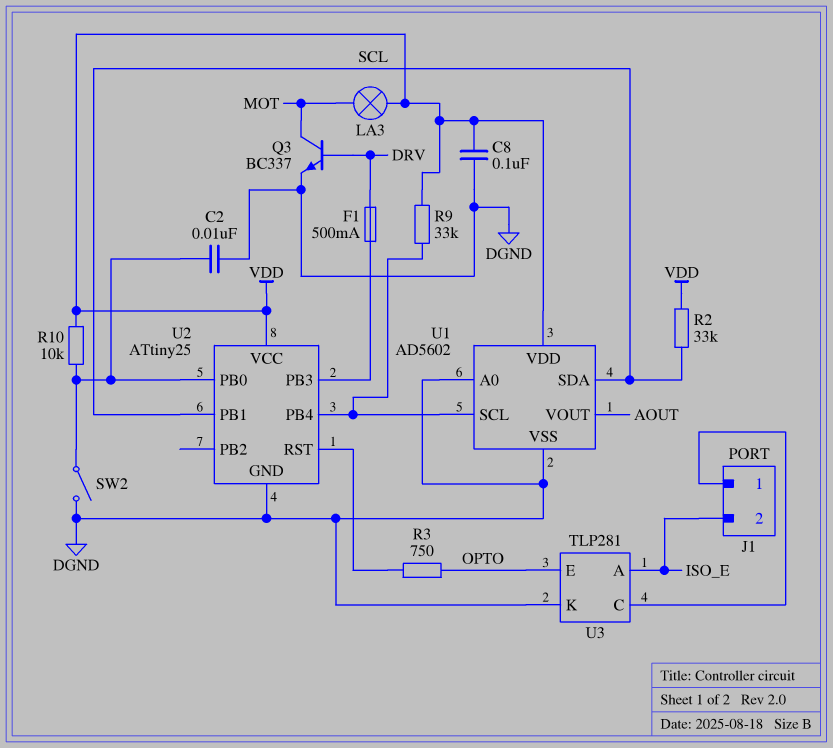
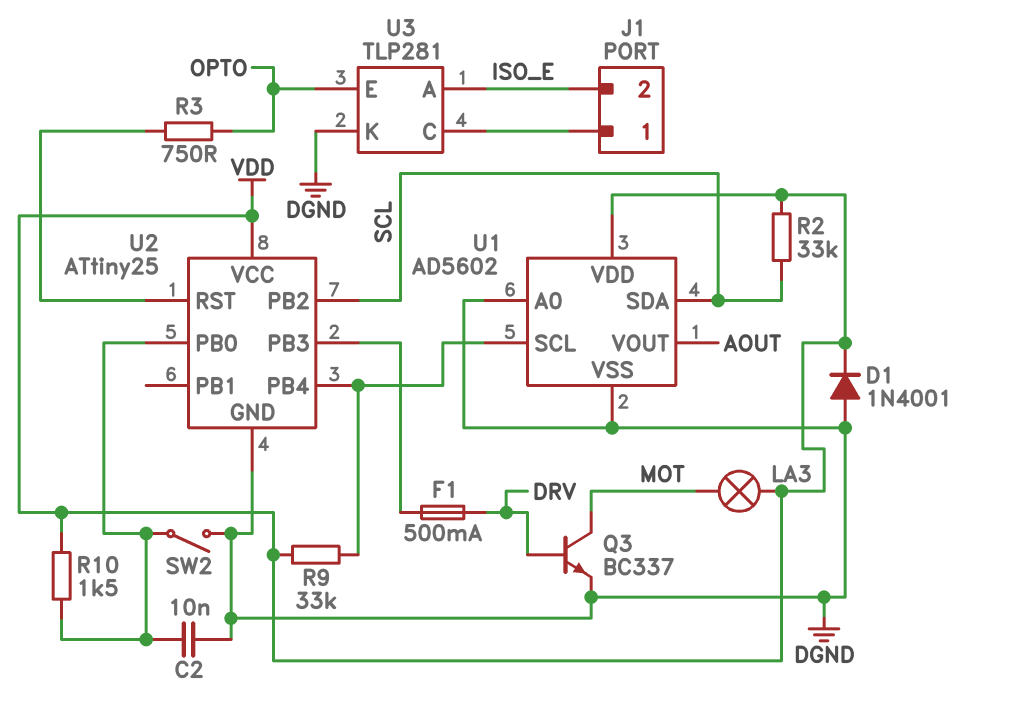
C8: 100nF (DGND, VDD) -> none
D1: none -> diode 1N4001 (A DGND, K VDD)
R10: 10k (U2/PB0, VDD) -> 1.5k (U2/PB0, VDD)
U2 pin PB1: SCL -> none
U2 pin PB2: none -> SCL

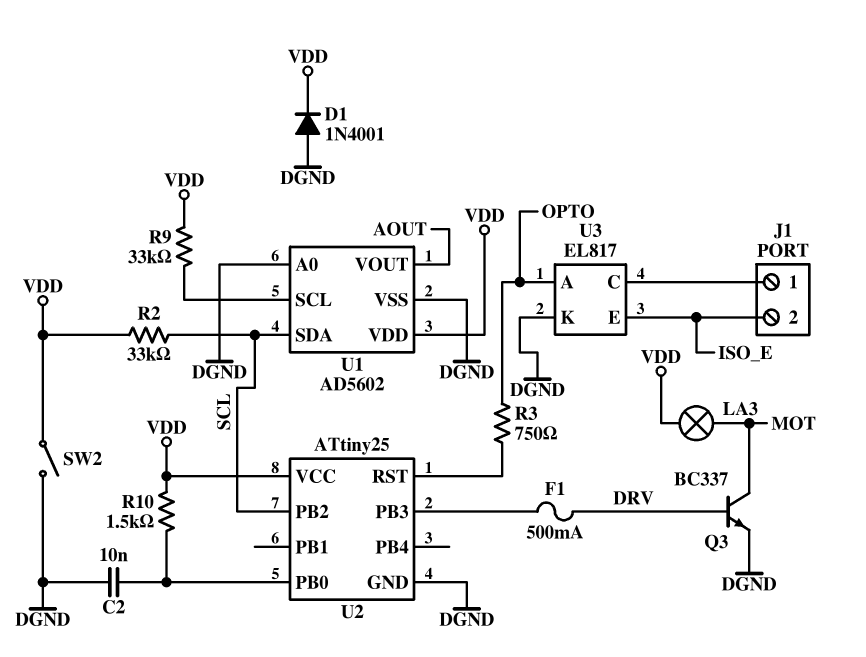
SW2: switch (DGND, U2/PB0) -> switch (DGND, VDD)
U2 pin PB4: U1/SCL -> none
U3: TLP281 -> EL817
U3 pin A: ISO_E -> OPTO
U3 pin E: OPTO -> ISO_E

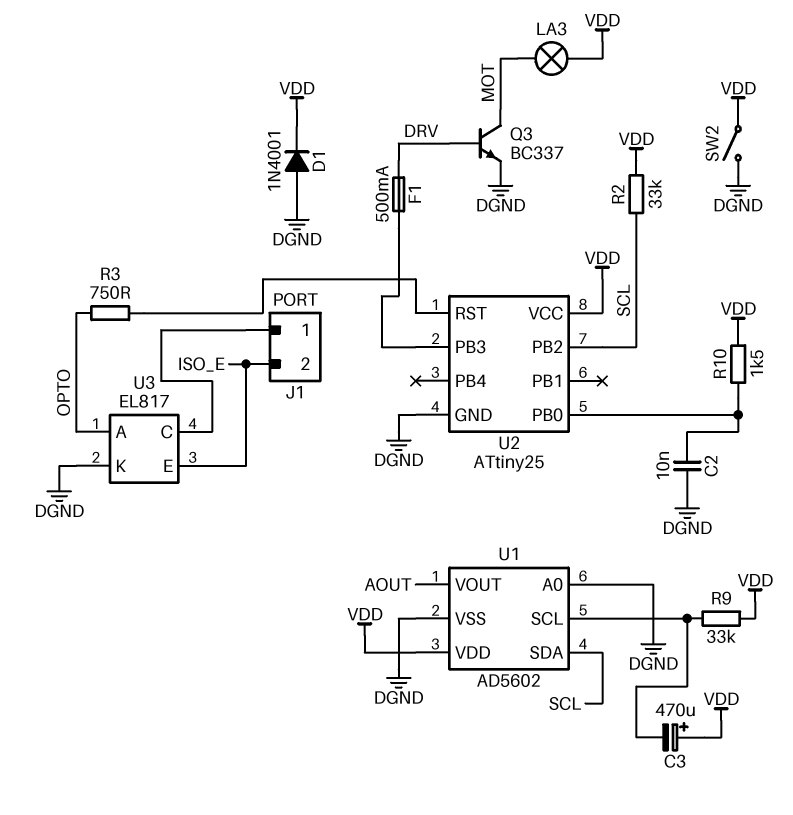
C3: none -> 470uF (plus VDD, minus U1/SCL)

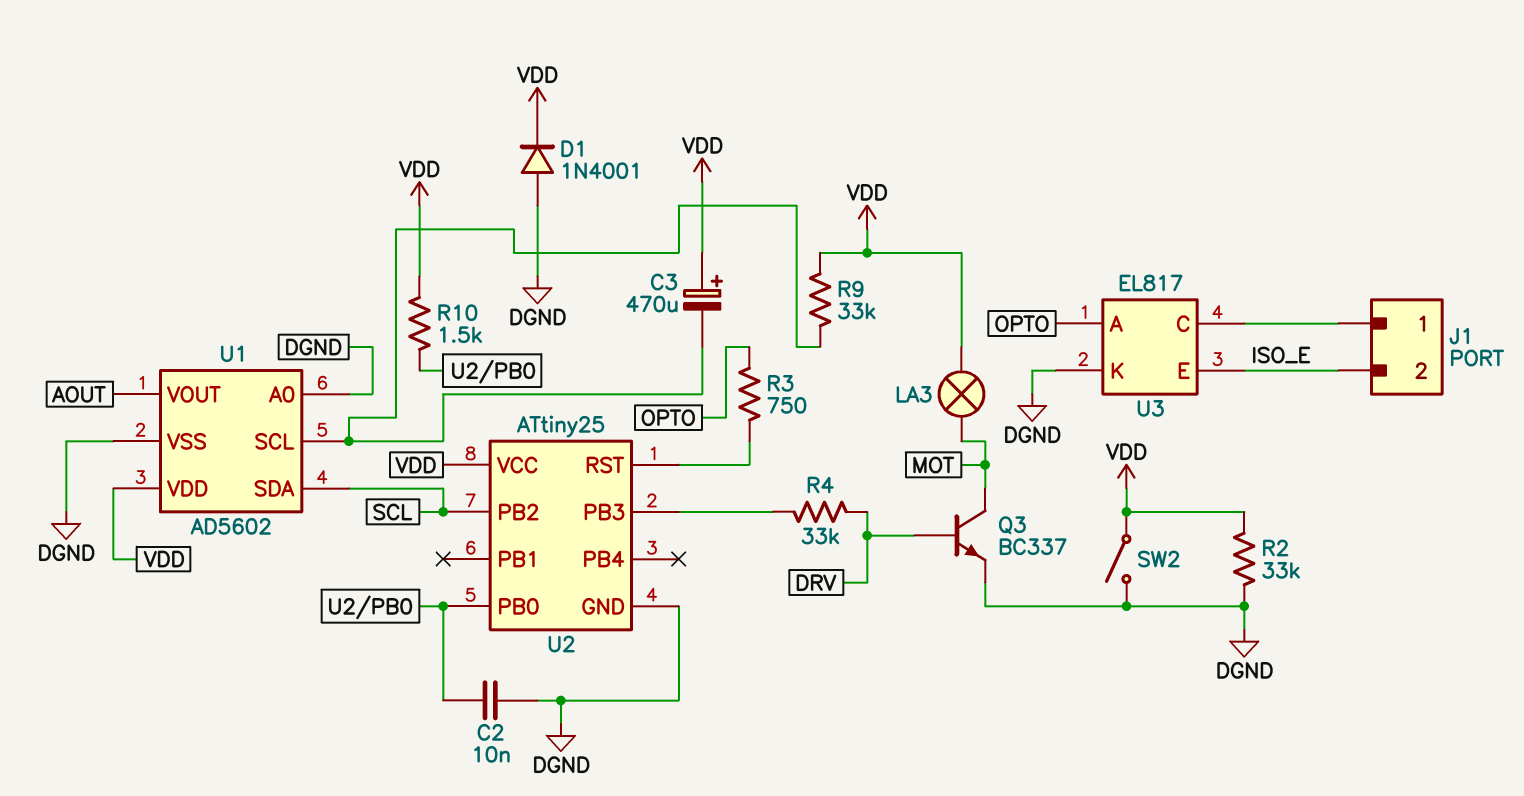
F1: 500mA (DRV, U2/PB3) -> none
R2: 33k (SCL, VDD) -> 33k (DGND, VDD)
R4: none -> 33k (DRV, U2/PB3)

